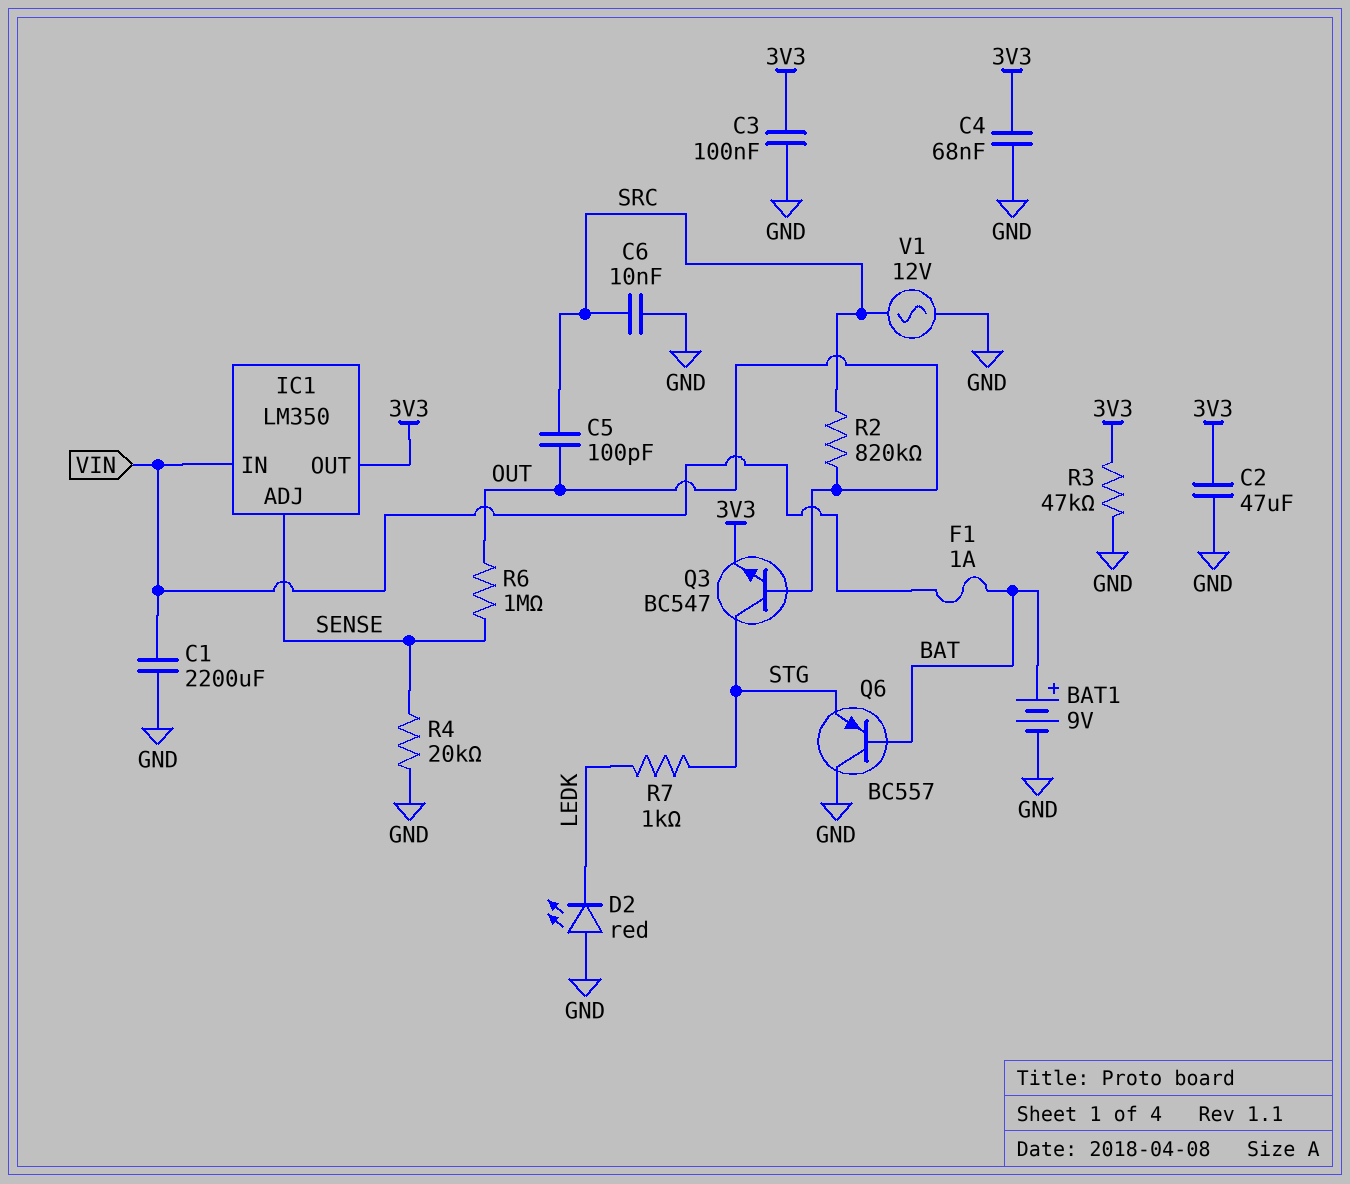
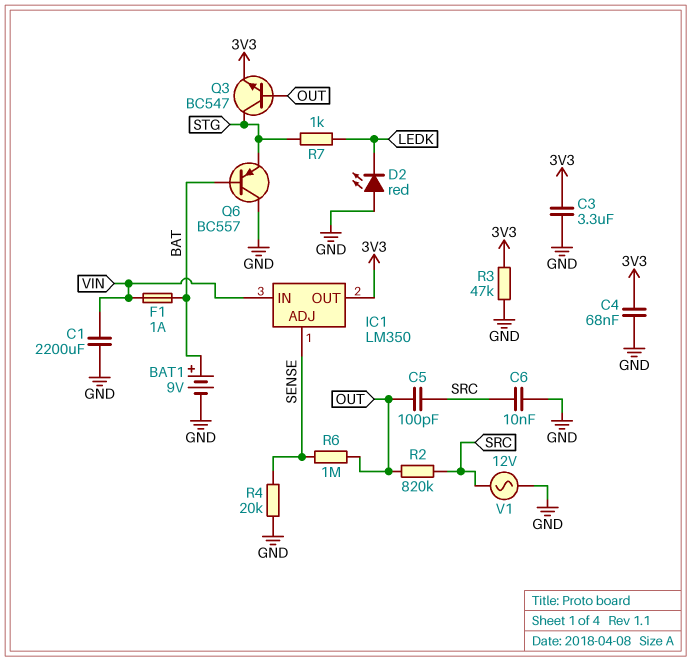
C2: 47uF (3V3, GND) -> none
C3: 100nF (3V3, GND) -> 3.3uF (3V3, GND)

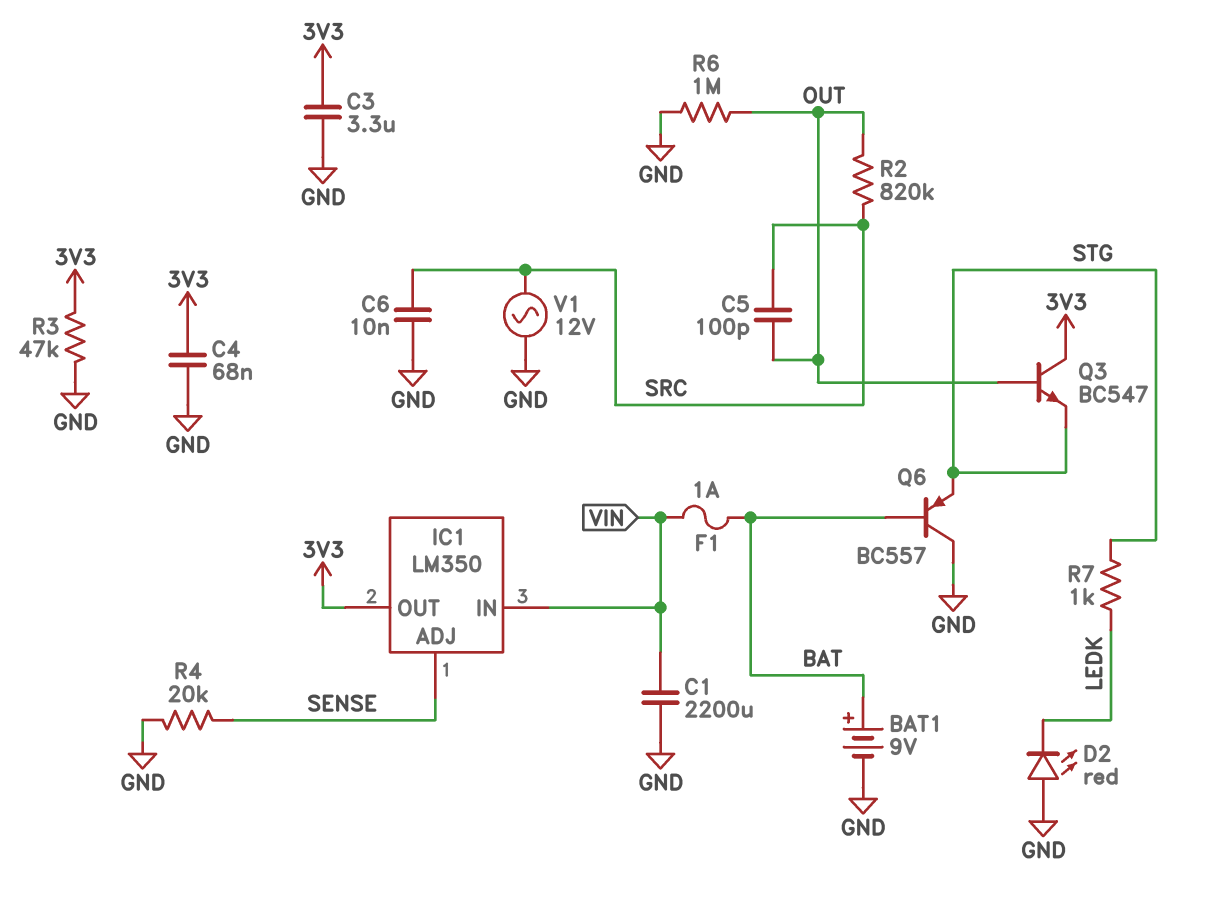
Q3: NPN BC547 (B OUT, C STG, E 3V3) -> NPN BC547 (B OUT, C 3V3, E STG)
R6: 1M (OUT, SENSE) -> 1M (GND, OUT)

